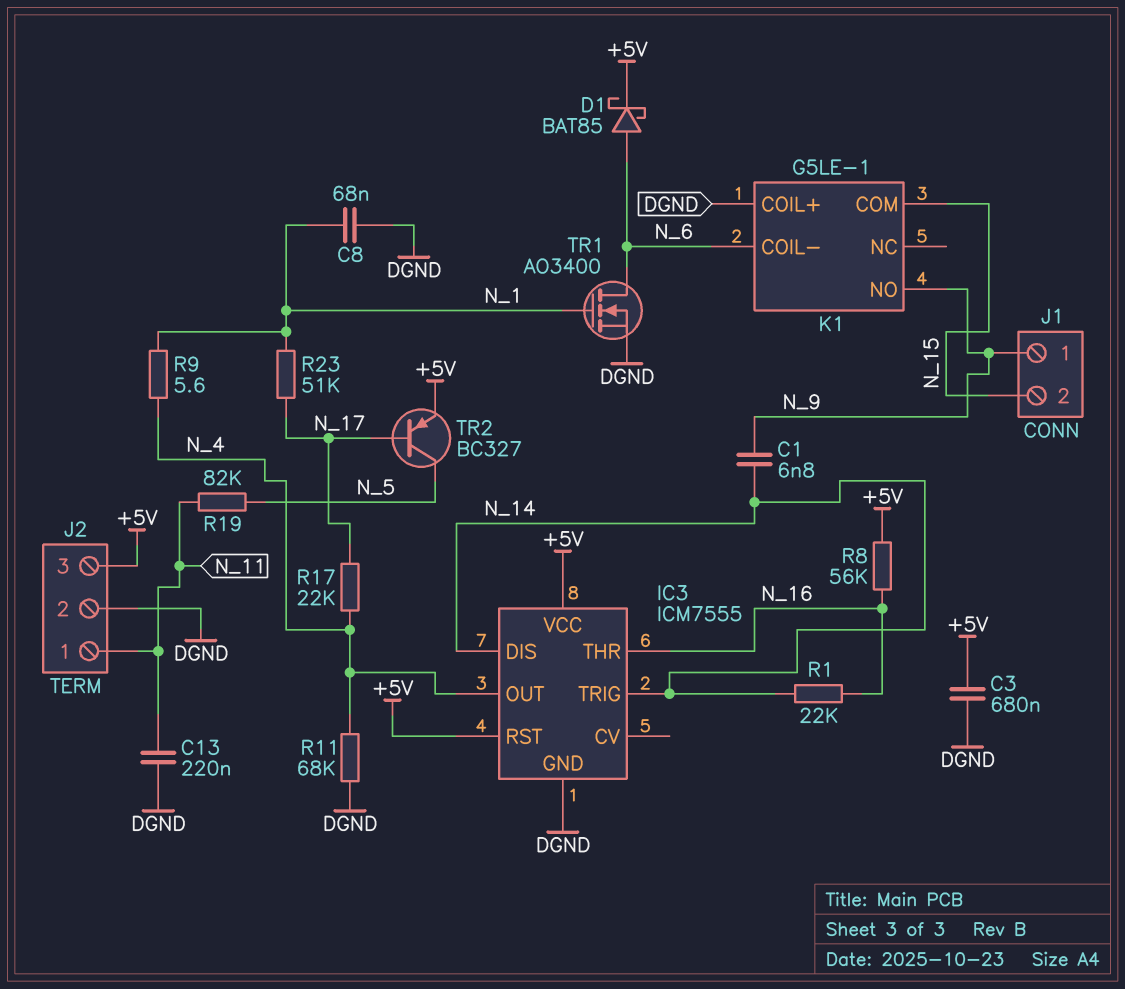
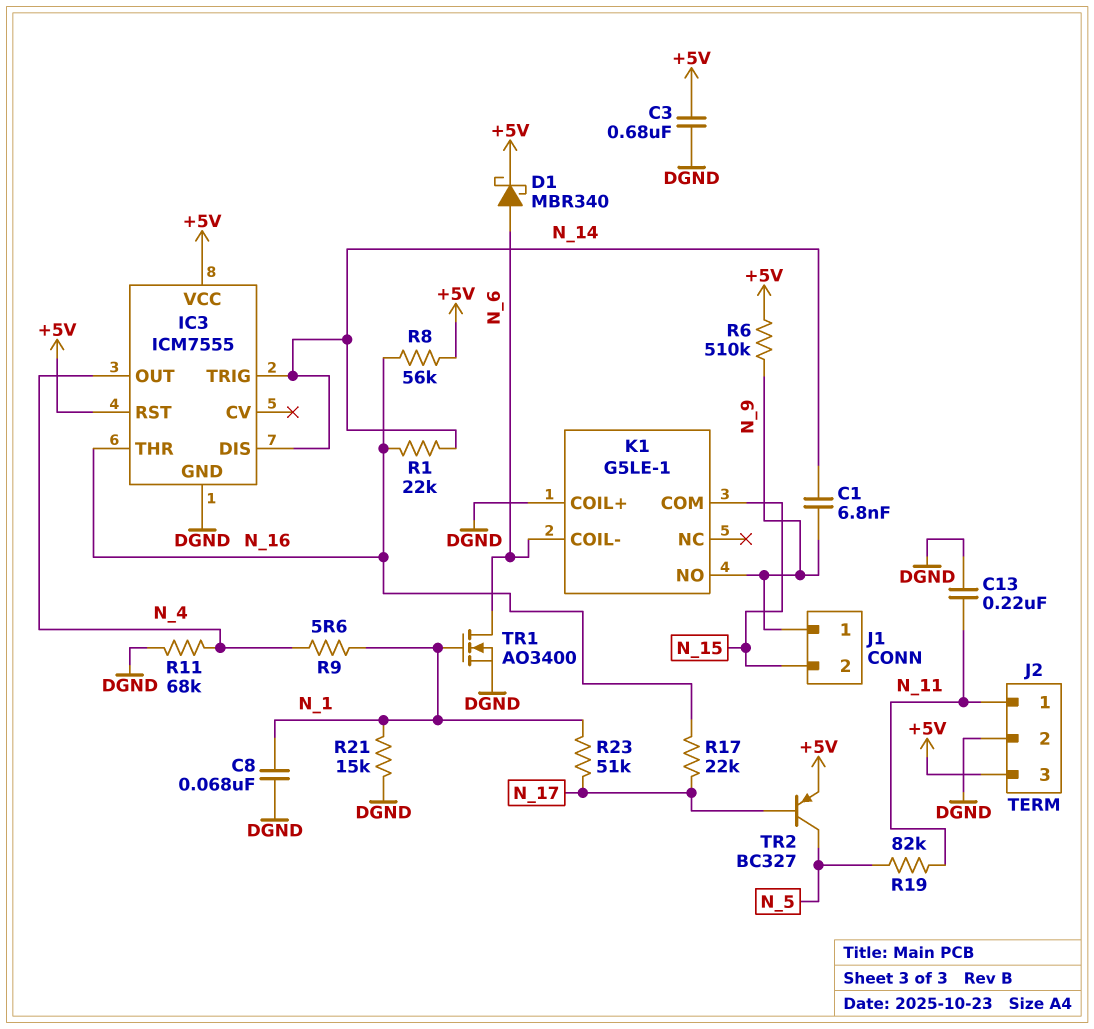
D1: schottky BAT85 (A N_6, K +5V) -> schottky MBR340 (A N_6, K +5V)
R6: none -> 510k (+5V, N_9)
R17: 22k (N_4, N_17) -> 22k (N_16, N_17)
R21: none -> 15k (DGND, N_1)

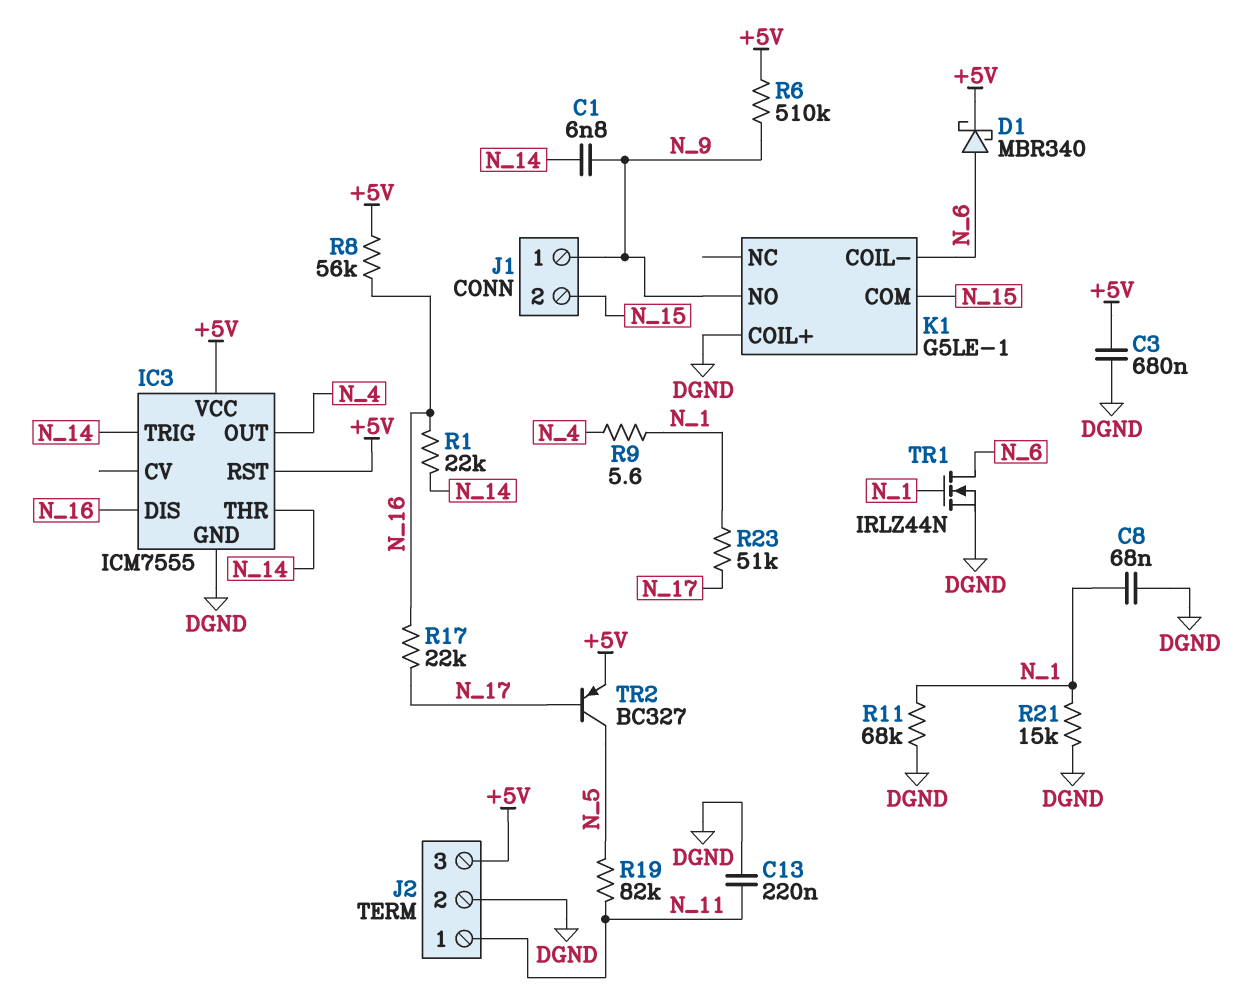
IC3 pin DIS: N_14 -> N_16
IC3 pin THR: N_16 -> N_14
R11: 68k (DGND, N_4) -> 68k (DGND, N_1)
TR1: NMOS AO3400 (G N_1, D N_6, S DGND) -> NMOS IRLZ44N (G N_1, D N_6, S DGND)

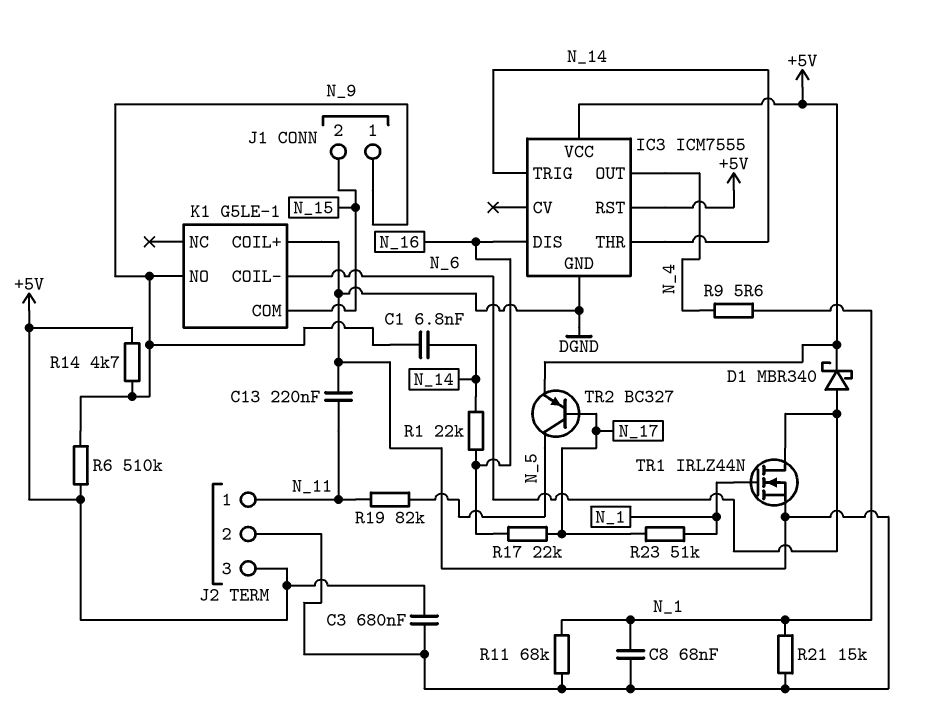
R8: 56k (+5V, N_16) -> none
R14: none -> 4.7k (+5V, N_9)

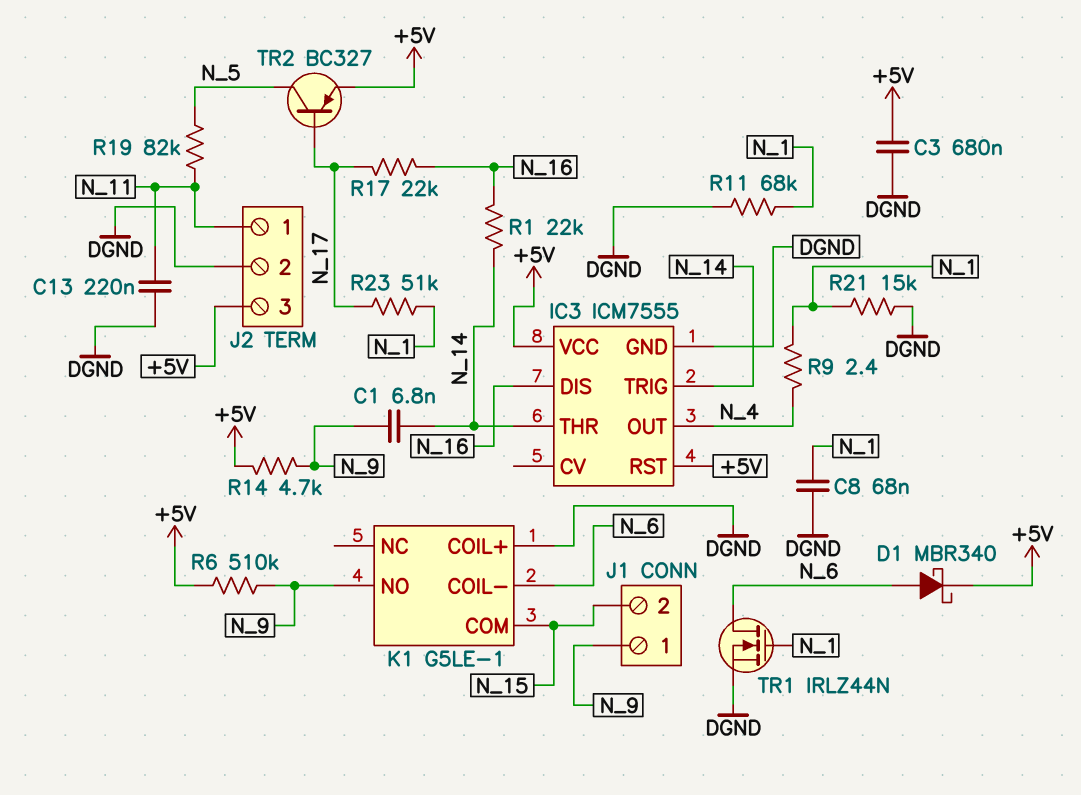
R9: 5.6 (N_1, N_4) -> 2.4 (N_1, N_4)

